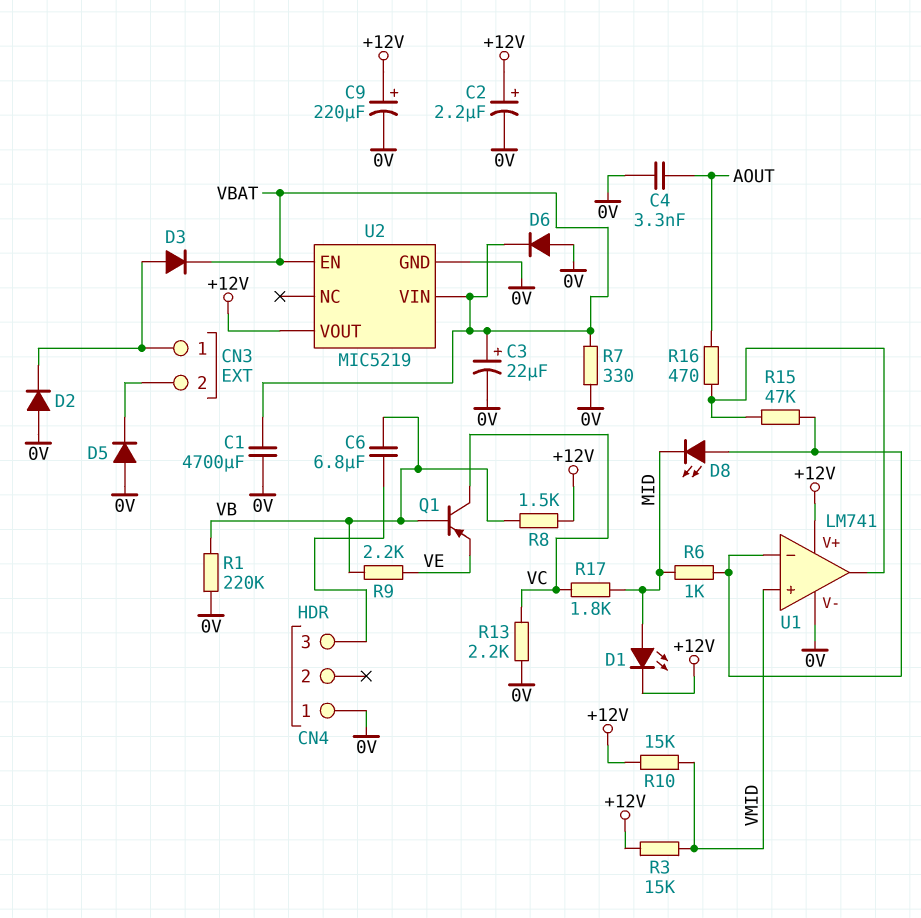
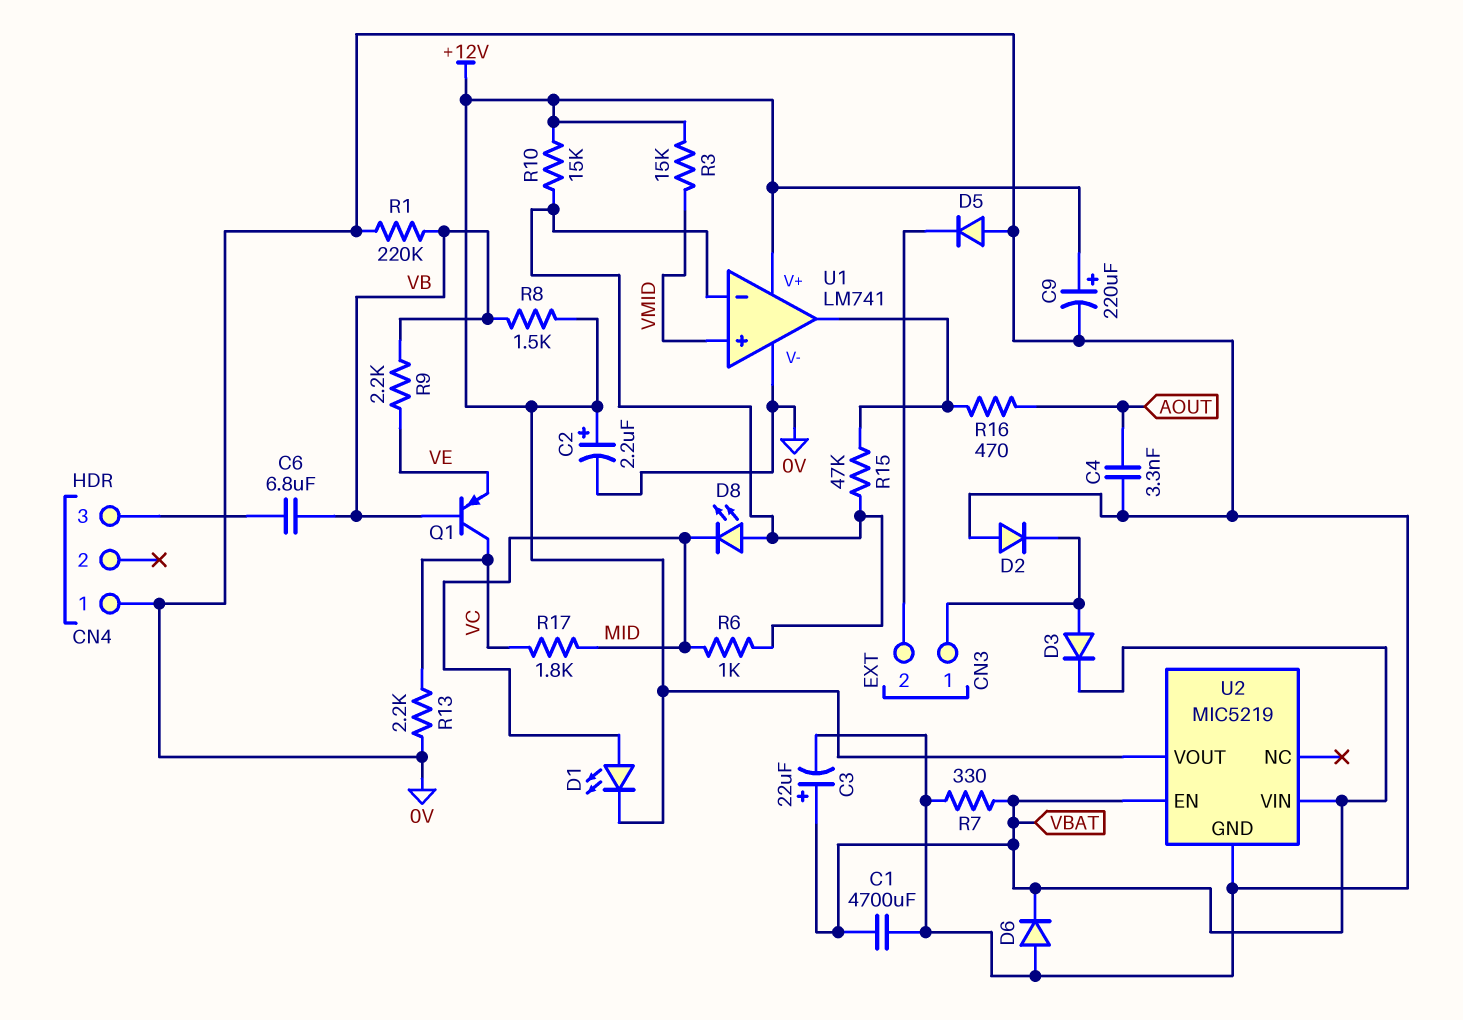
R10: 15k (+12V, VMID) -> 15k (+12V, U1/in-)

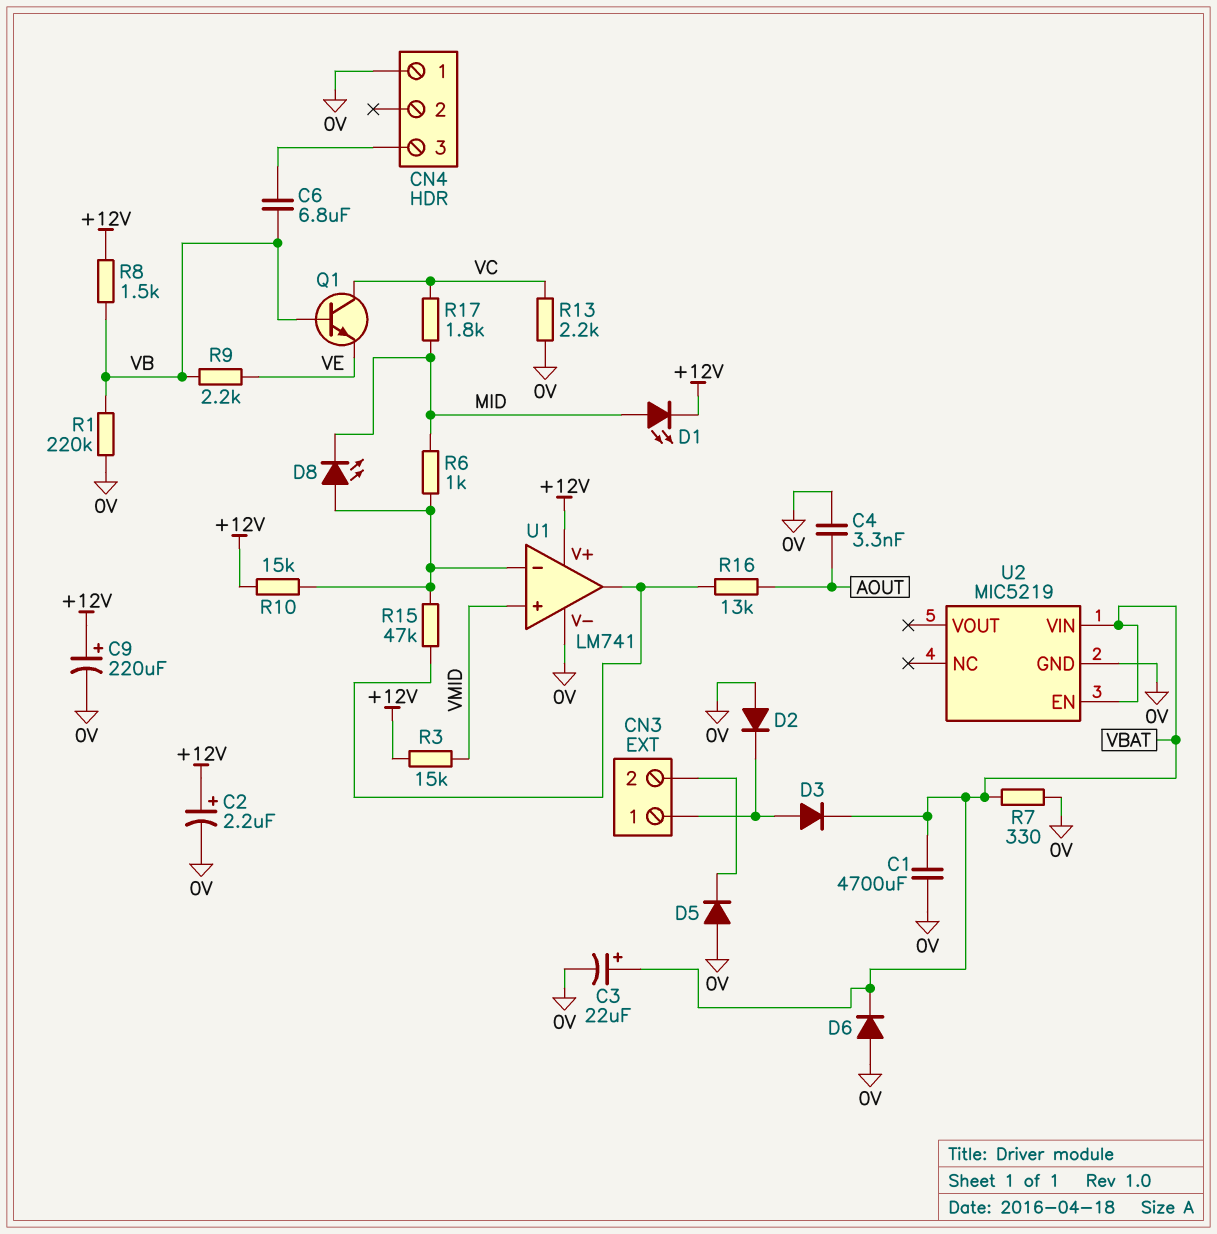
Q1: PNP (B VB, C VC, E VE) -> NPN (B VB, C VC, E VE)
R16: 470 (AOUT, U1/out) -> 13k (AOUT, U1/out)
U2 pin VOUT: +12V -> none

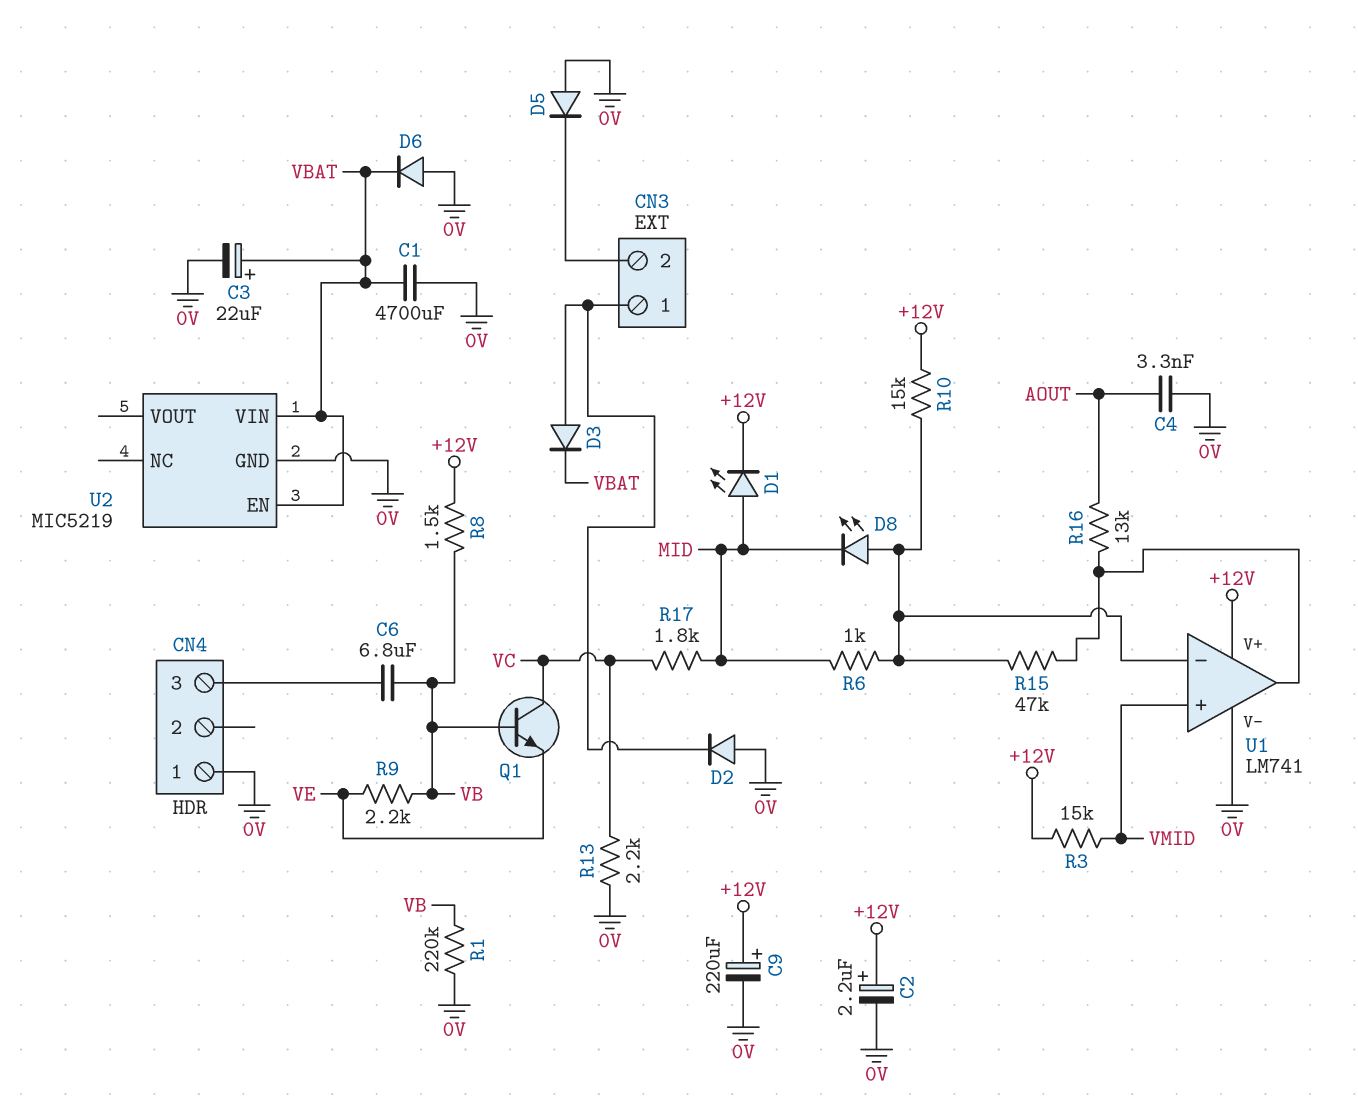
R7: 330 (0V, VBAT) -> none

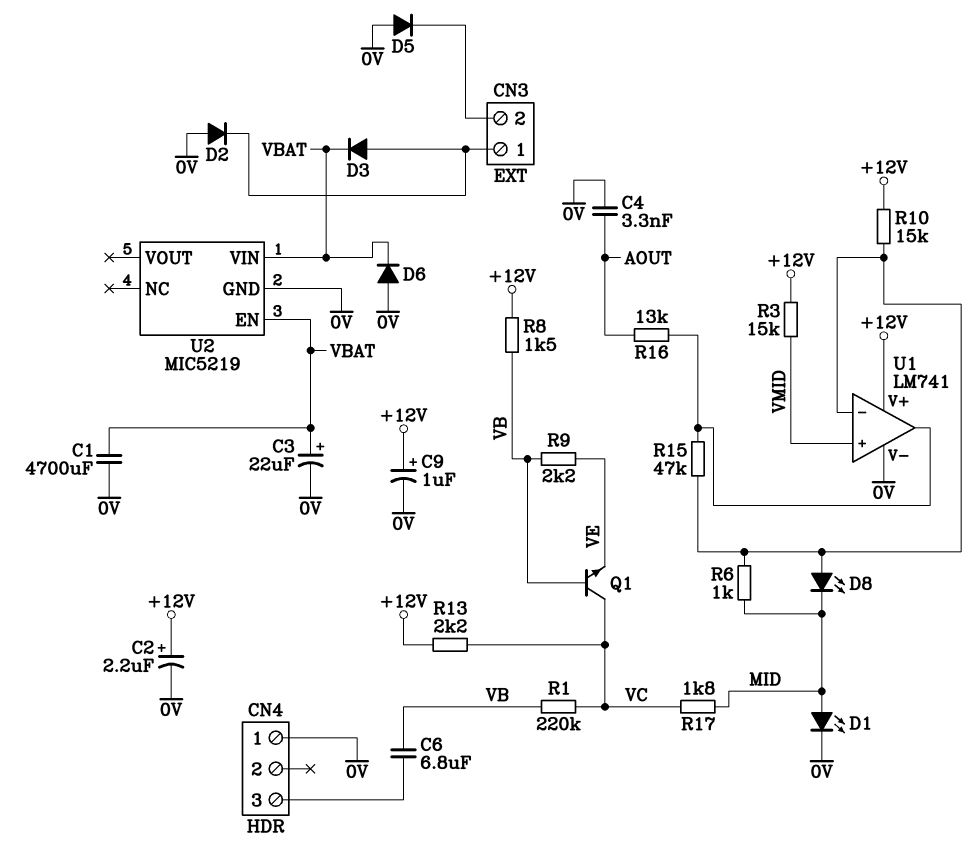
C9: 220uF (plus +12V, minus 0V) -> 1uF (plus +12V, minus 0V)
D1: LED (A MID, K +12V) -> LED (A MID, K 0V)
R1: 220k (0V, VB) -> 220k (VB, VC)
R13: 2.2k (0V, VC) -> 2.2k (+12V, VC)

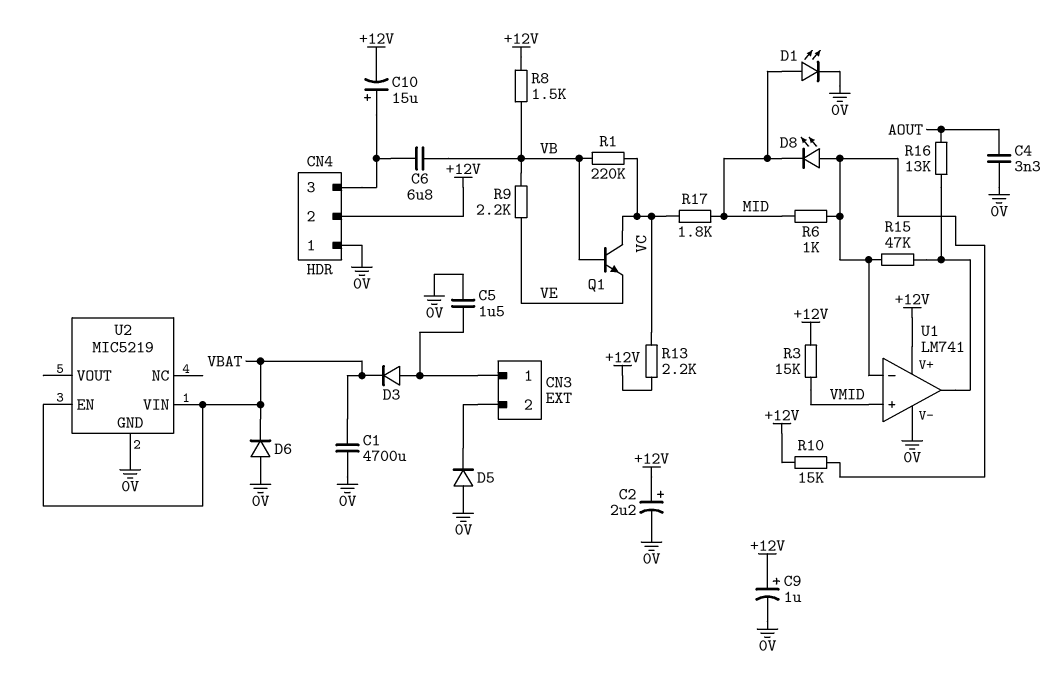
C3: 22uF (plus VBAT, minus 0V) -> none
C5: none -> 1.5uF (0V, CN3/1)
C10: none -> 15uF (plus CN4/3, minus +12V)
CN4 pin 2: none -> +12V
D2: diode (A 0V, K CN3/1) -> none

